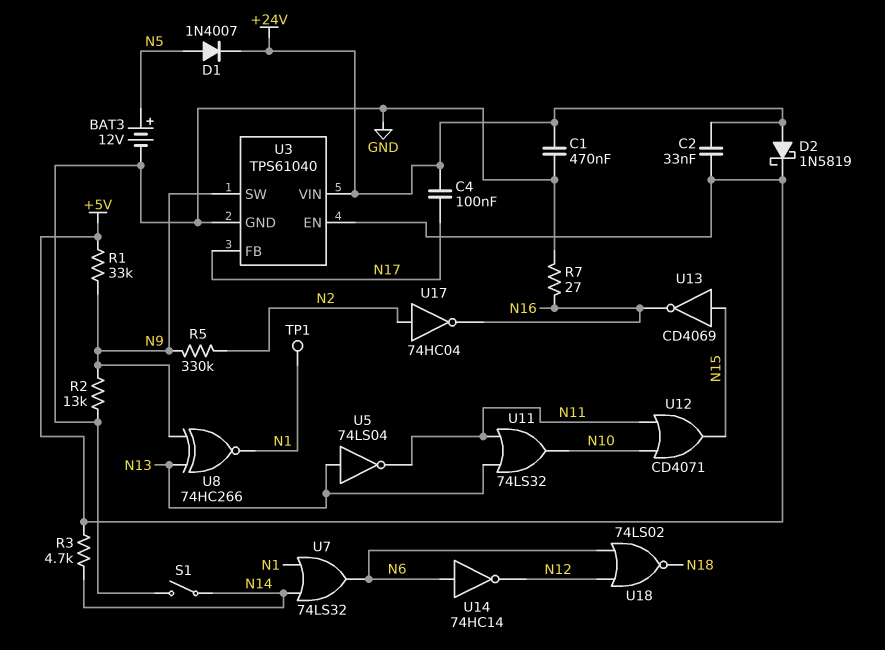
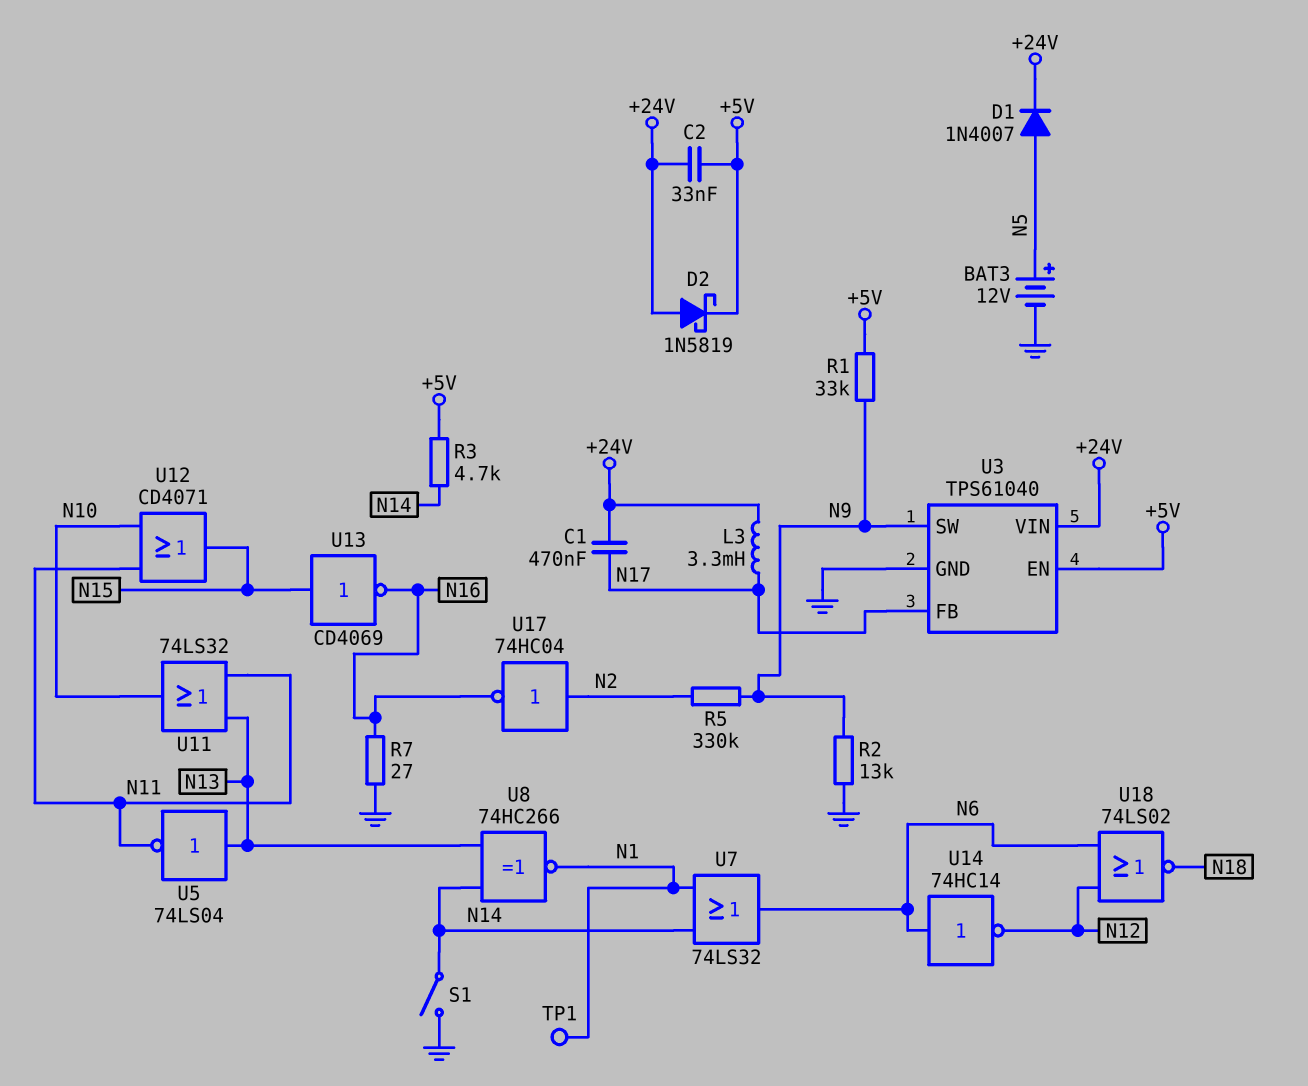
C1: 470nF (+24V, GND) -> 470nF (+24V, N17)
C4: 100nF (+24V, N17) -> none
L3: none -> 3.3mH (+24V, N17)
U8: XNOR 74HC266 (in N9, in N13, out N1) -> XNOR 74HC266 (in N13, in N14, out N1)

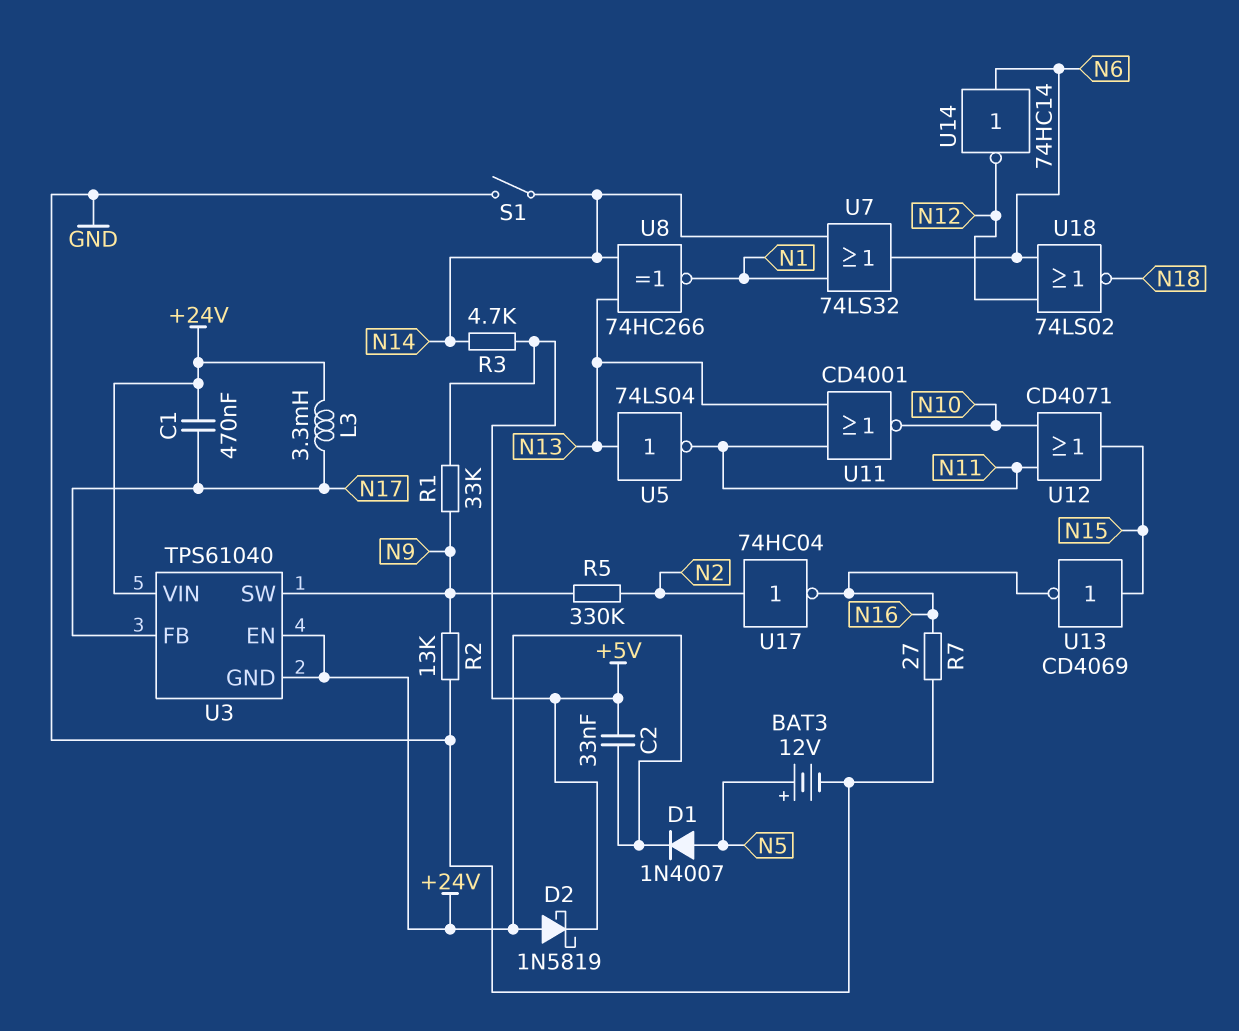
TP1: test point (N1) -> none
U3 pin EN: +5V -> +24V
U3 pin GND: GND -> +24V
U11: OR 74LS32 (in N11, in N13, out N10) -> NOR CD4001 (in N11, in N13, out N10)

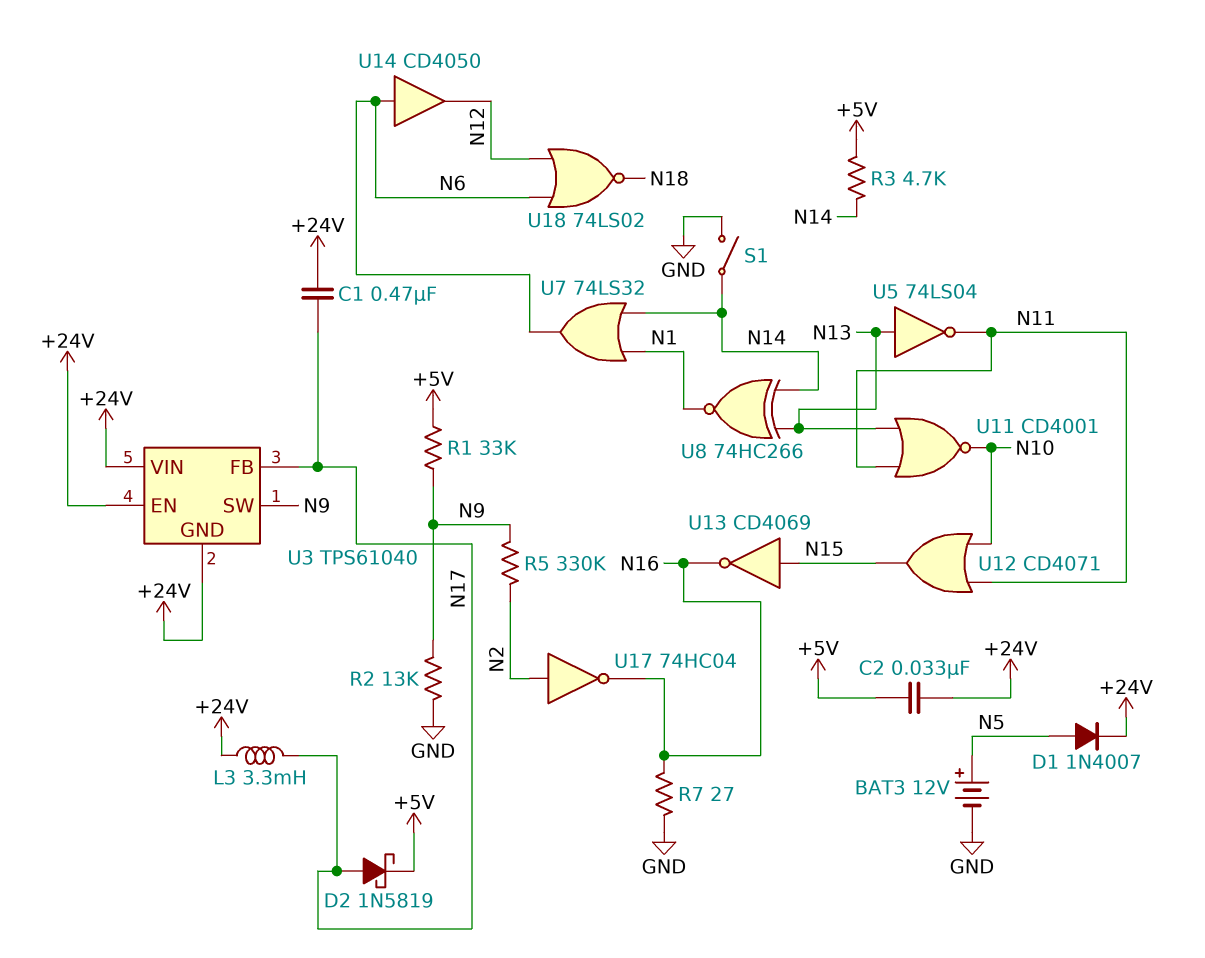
D2: schottky 1N5819 (A +24V, K +5V) -> schottky 1N5819 (A N17, K +5V)
U14: NOT 74HC14 (in N6, out N12) -> buffer CD4050 (in N6, out N12)

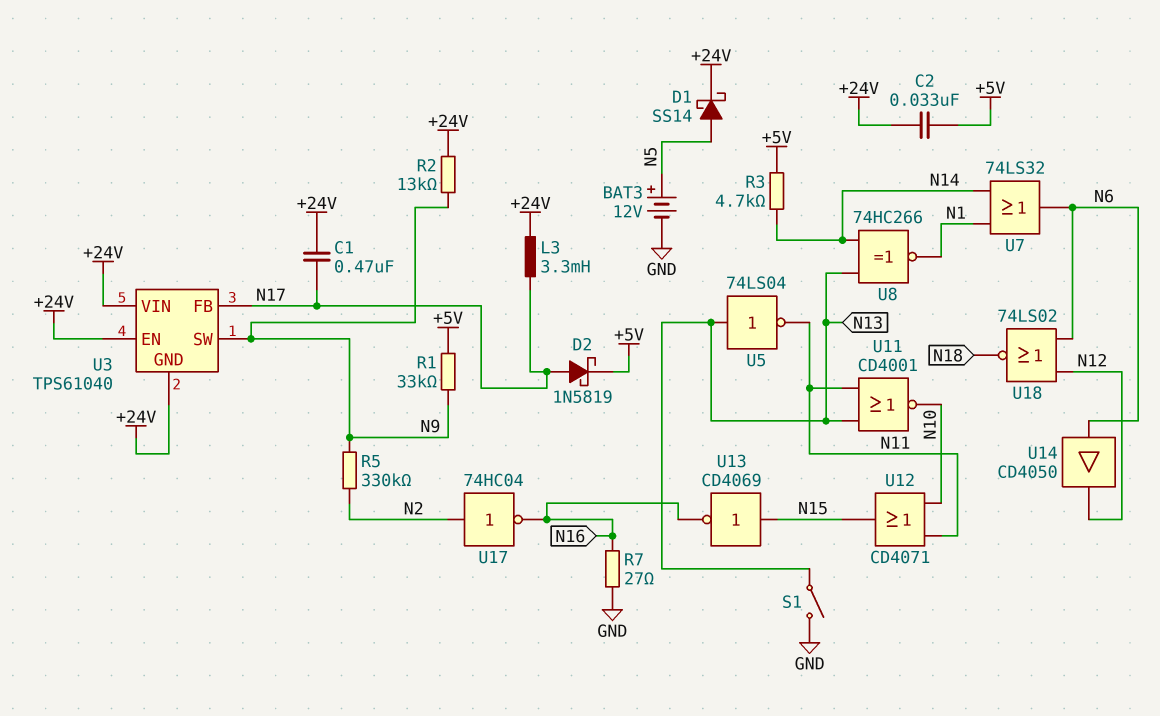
D1: diode 1N4007 (A N5, K +24V) -> schottky SS14 (A N5, K +24V)
R2: 13k (GND, N9) -> 13k (+24V, N9)
S1: switch (GND, N14) -> switch (GND, N13)

